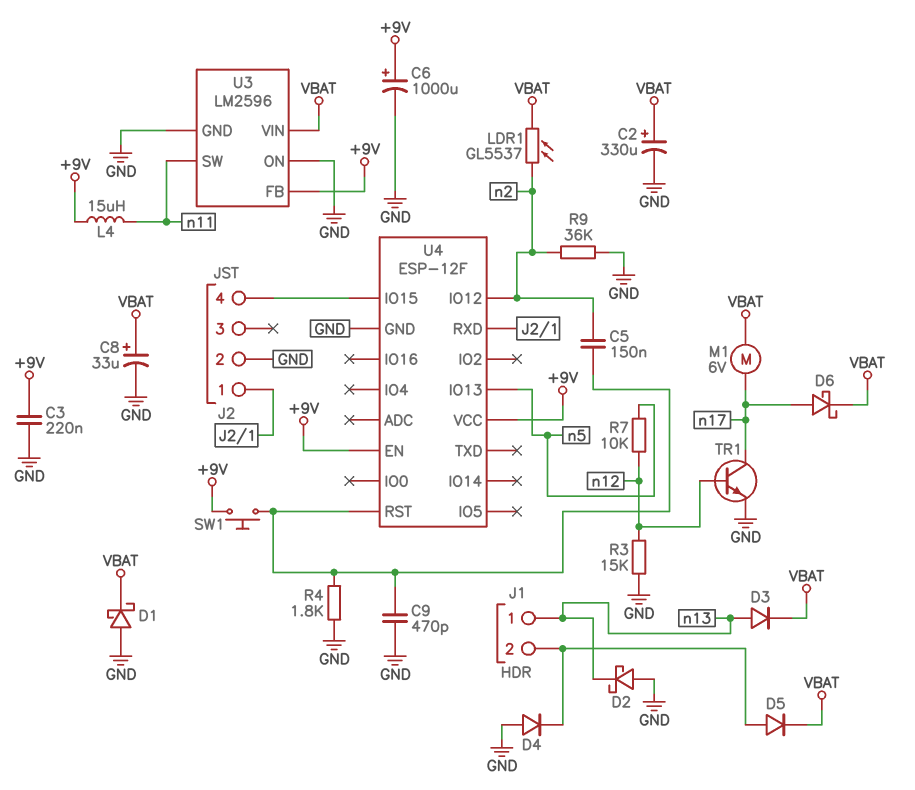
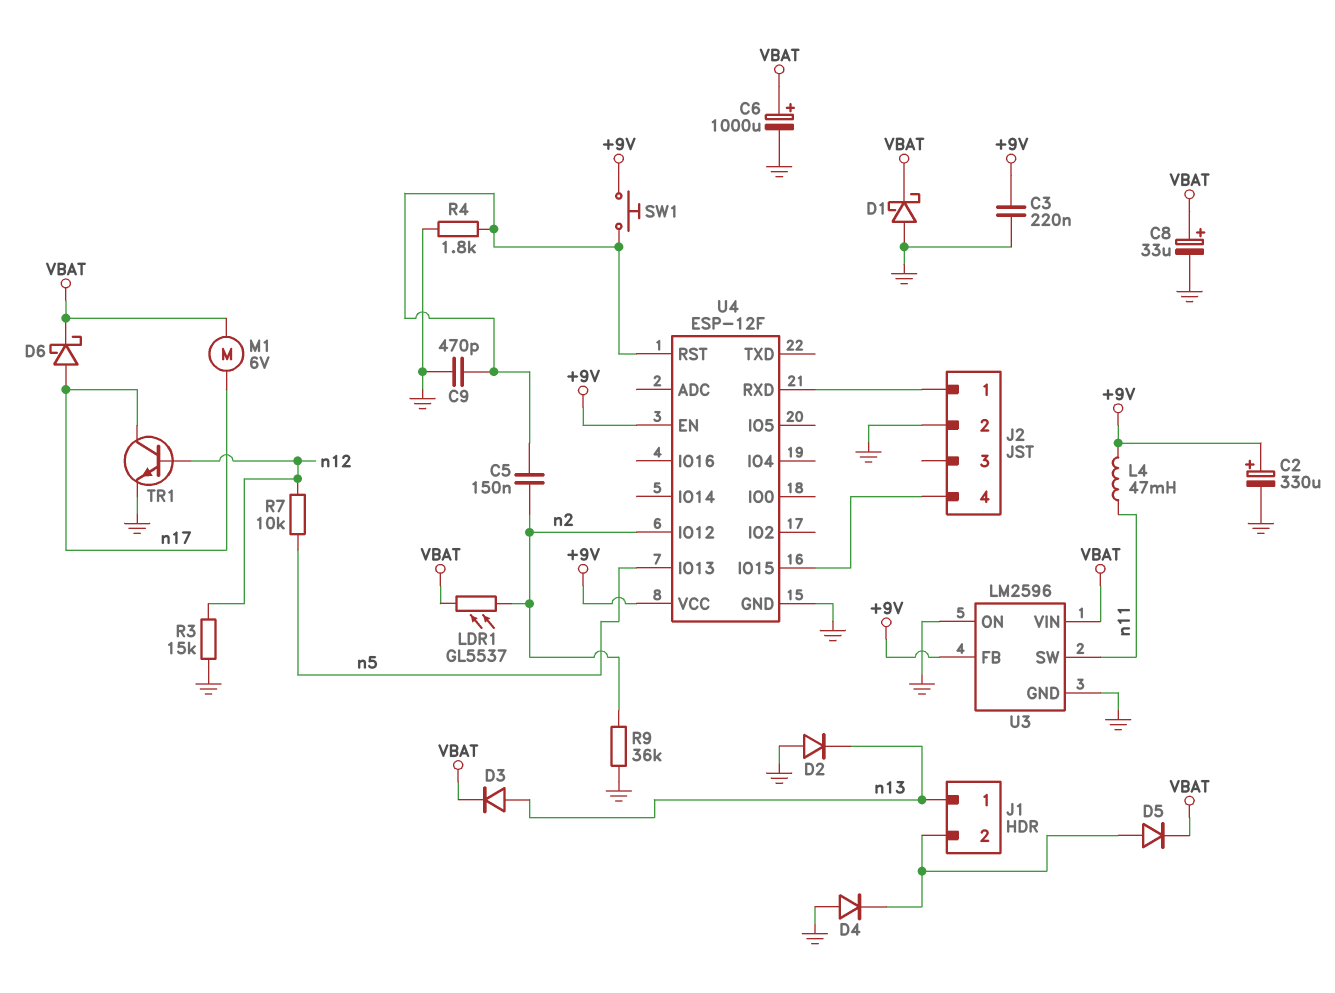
C2: 330uF (plus VBAT, minus GND) -> 330uF (plus +9V, minus GND)
C6: 1000uF (plus +9V, minus GND) -> 1000uF (plus VBAT, minus GND)
D2: schottky (A GND, K n13) -> diode (A GND, K n13)
L4: 15uH (+9V, n11) -> 47mH (+9V, n11)

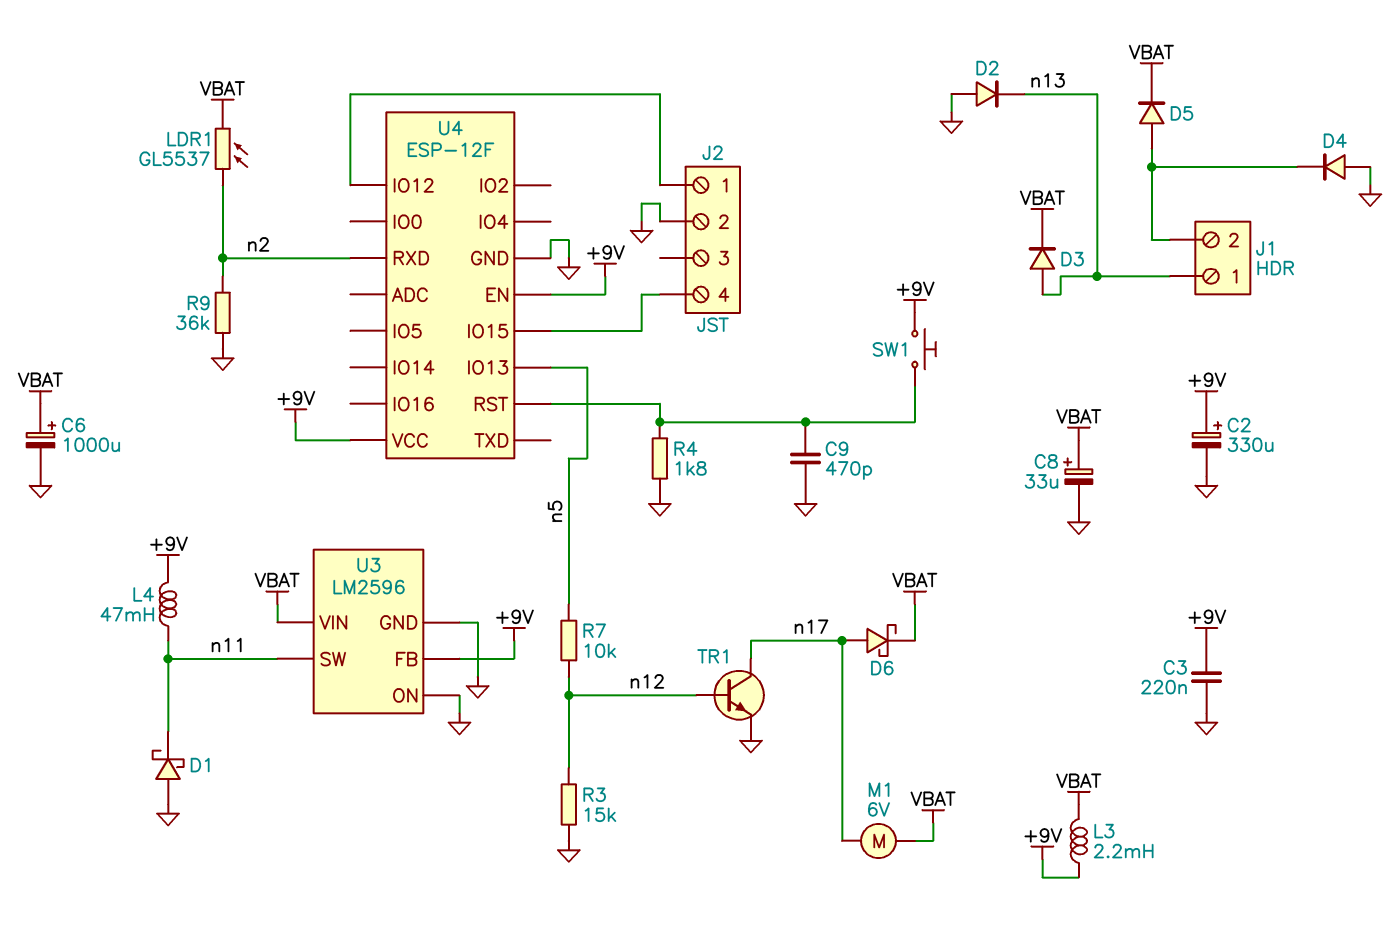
C5: 150nF (U4/RST, n2) -> none
D1: schottky (A GND, K VBAT) -> schottky (A GND, K n11)
L3: none -> 2.2mH (+9V, VBAT)
U4 pin IO12: n2 -> J2/1
U4 pin RXD: J2/1 -> n2

